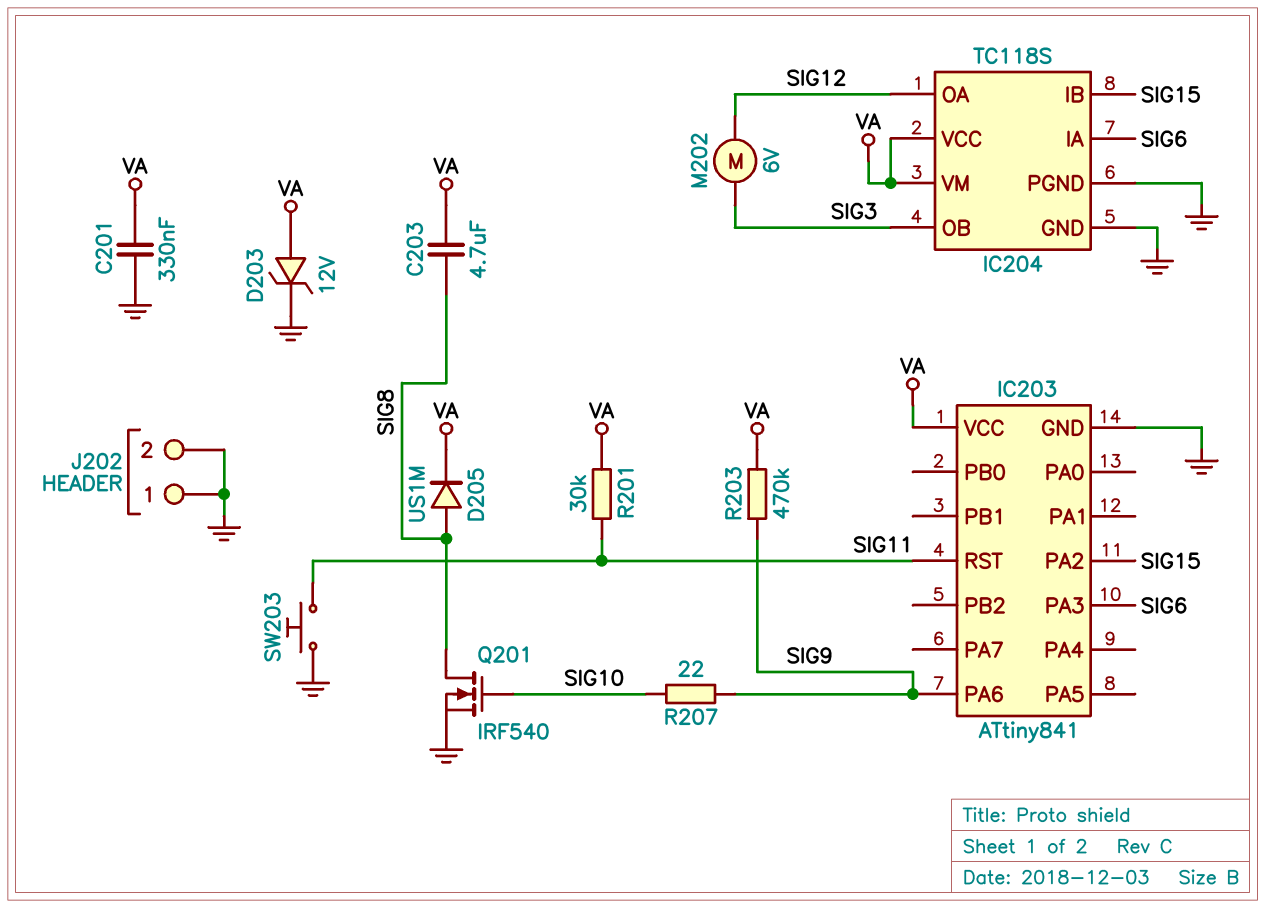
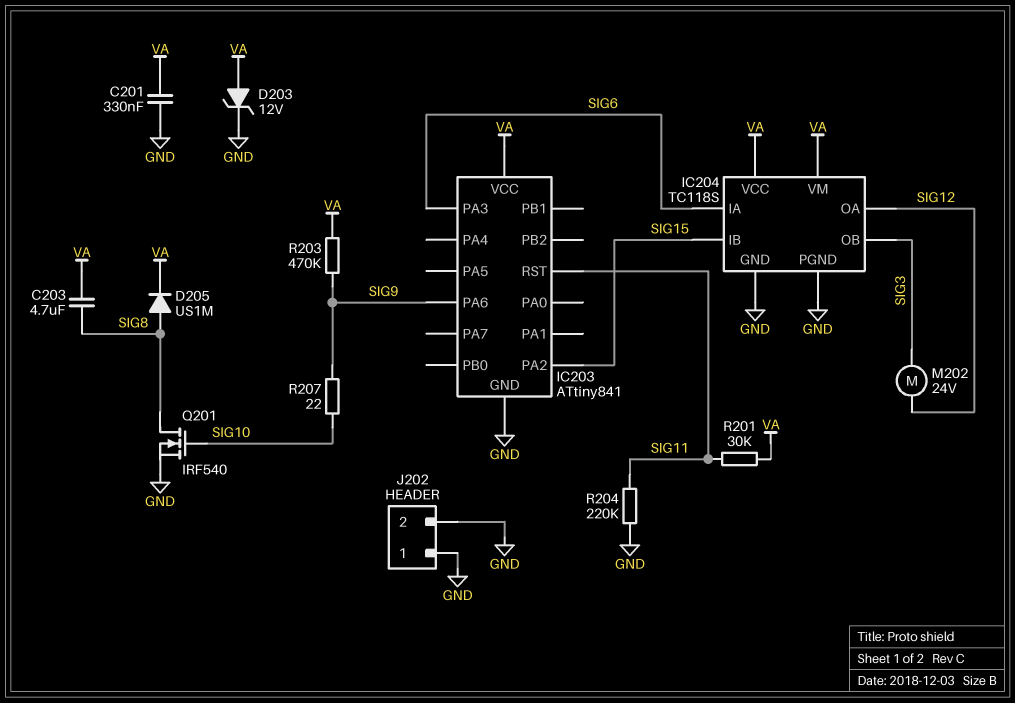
M202: motor 6V (SIG3, SIG12) -> motor 24V (SIG3, SIG12)
R204: none -> 220k (GND, SIG11)
SW203: button (GND, SIG11) -> none

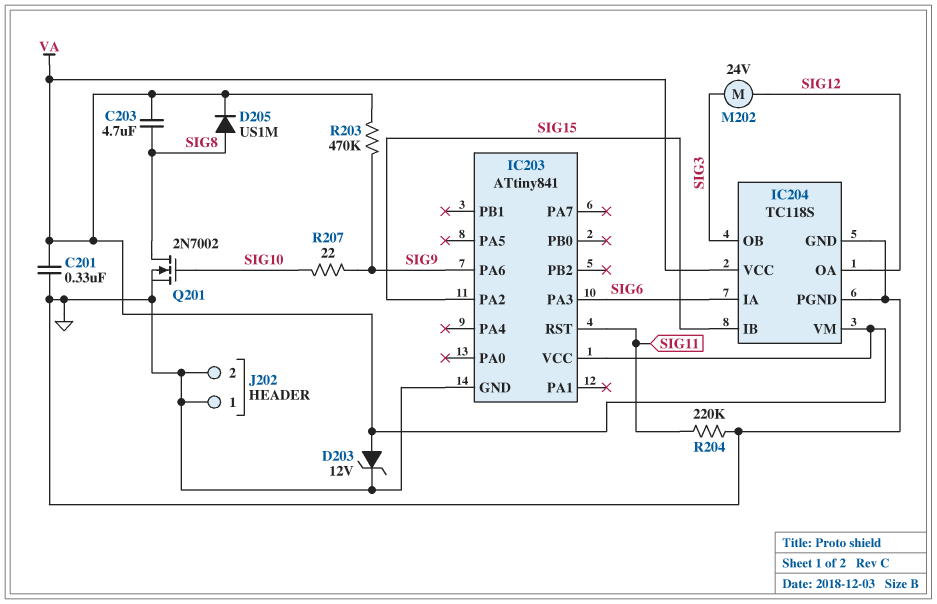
Q201: NMOS IRF540 (G SIG10, D SIG8, S GND) -> NMOS 2N7002 (G SIG10, D SIG8, S GND)
R201: 30k (SIG11, VA) -> none

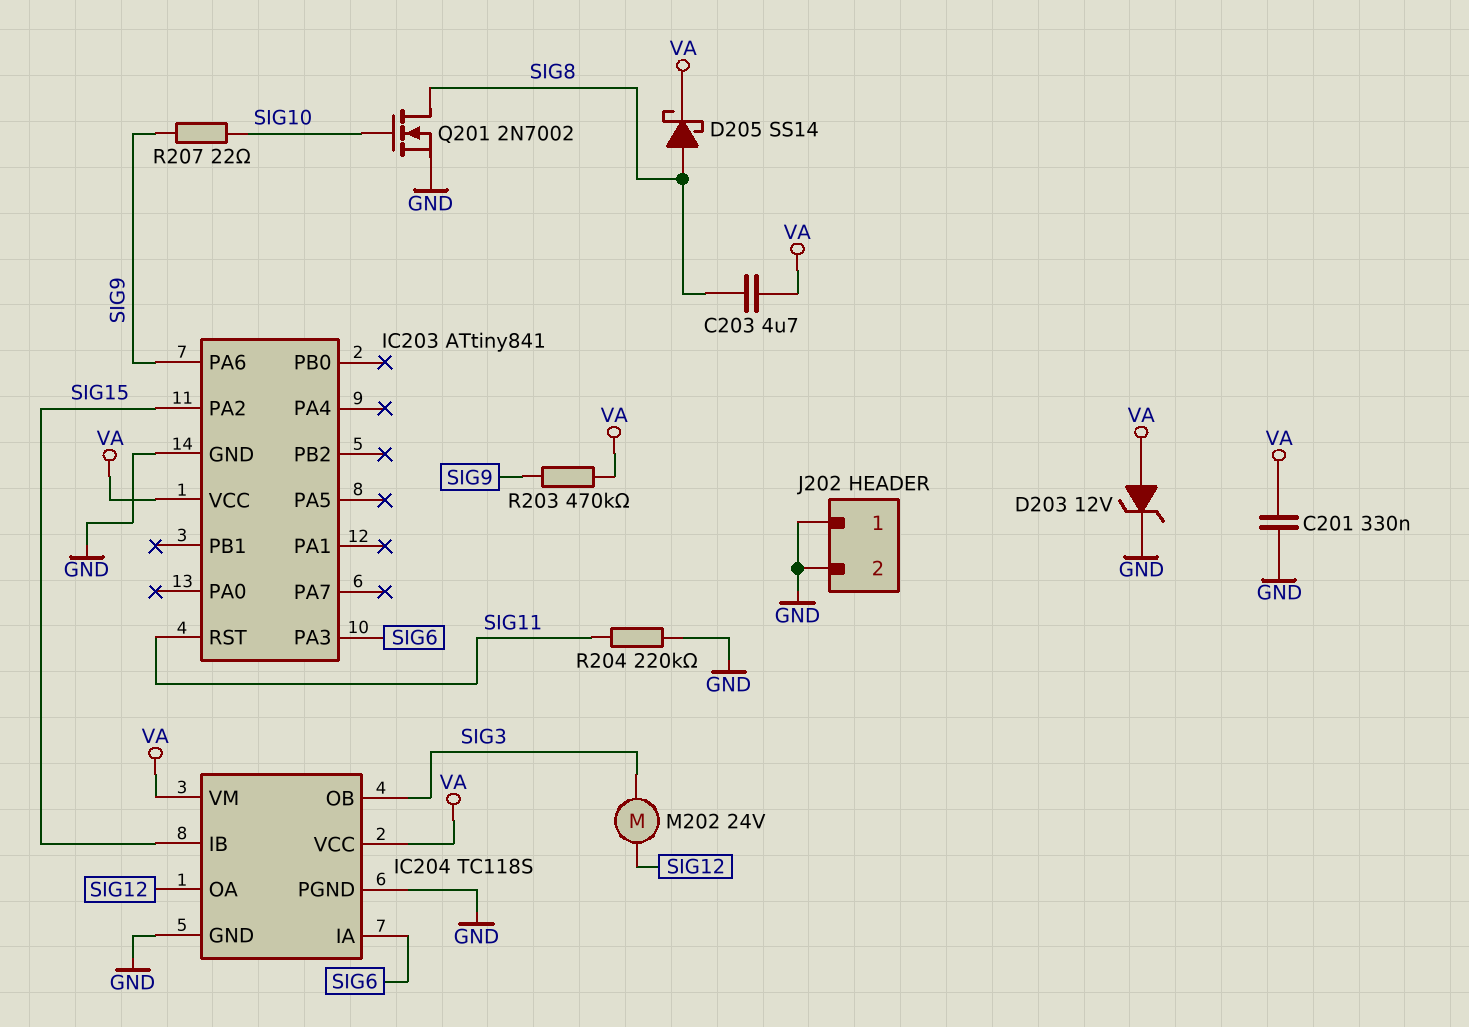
D205: diode US1M (A SIG8, K VA) -> schottky SS14 (A SIG8, K VA)

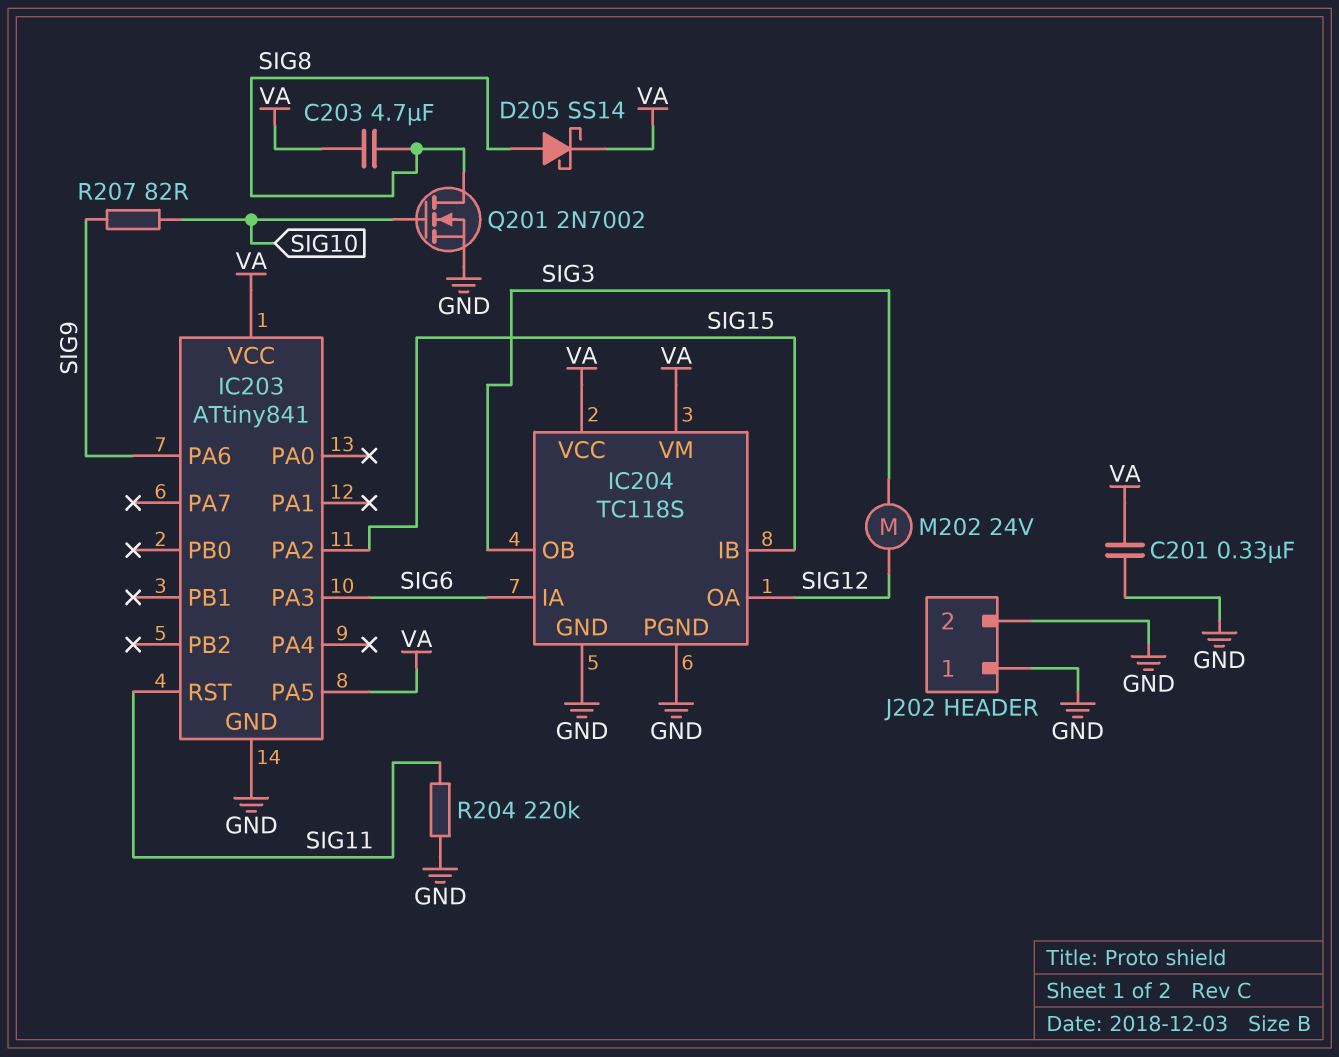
D203: zener 12V (A VA, K GND) -> none
IC203 pin PA5: none -> VA
R203: 470k (SIG9, VA) -> none
R207: 22 (SIG9, SIG10) -> 82 (SIG9, SIG10)

